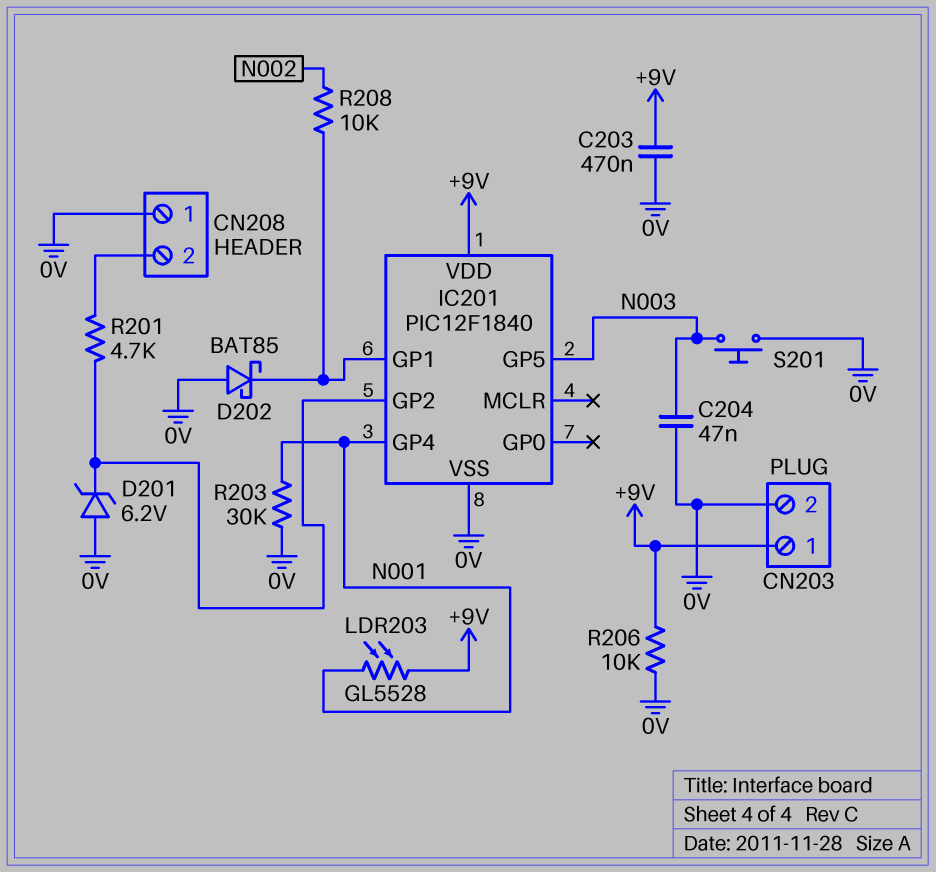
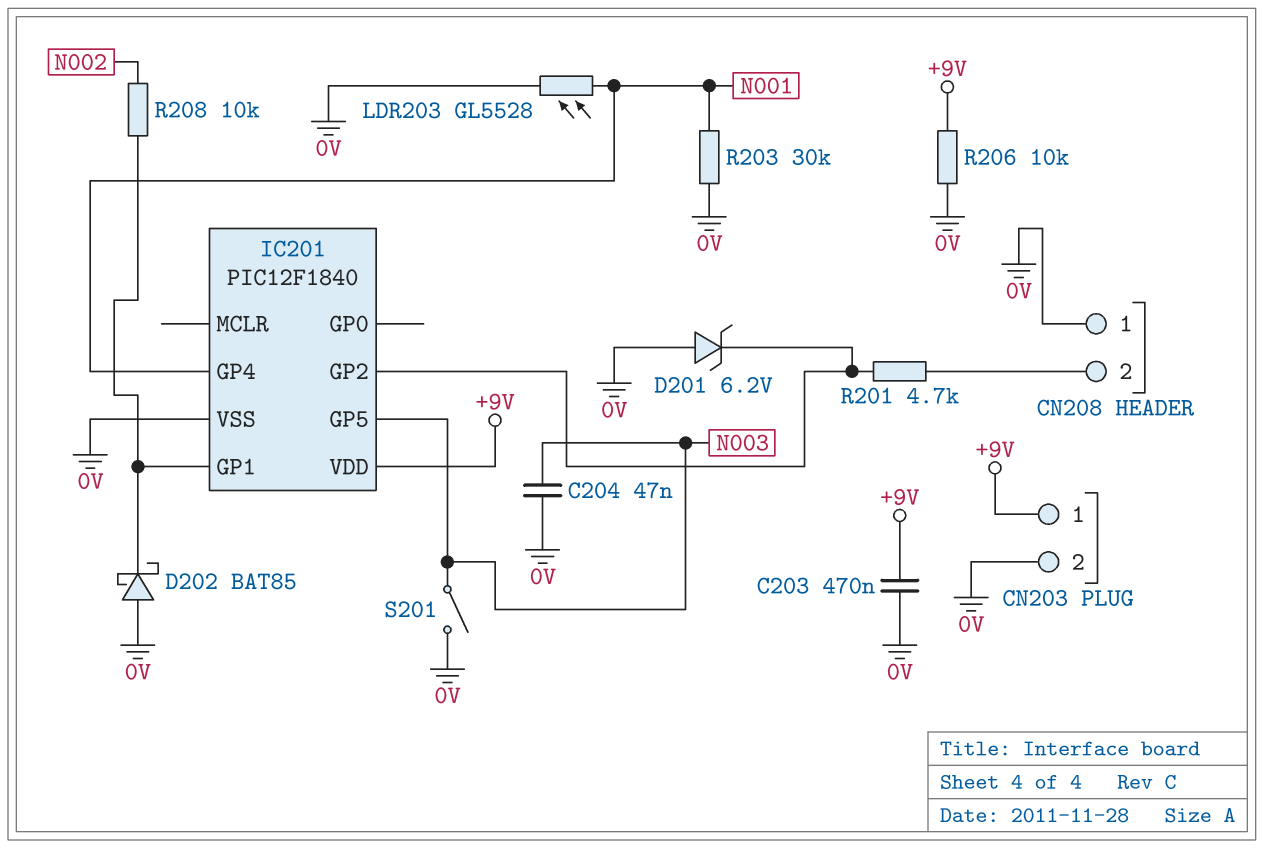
LDR203: GL5528 (+9V, N001) -> GL5528 (0V, N001)
S201: button (0V, N003) -> switch (0V, N003)

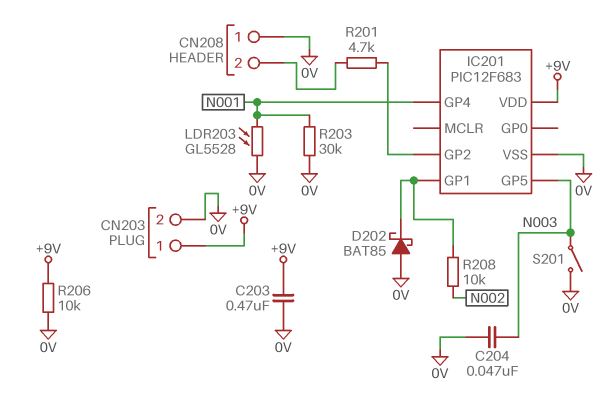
D201: zener 6.2V (A 0V, K IC201/GP2) -> none
IC201: PIC12F1840 -> PIC12F683

